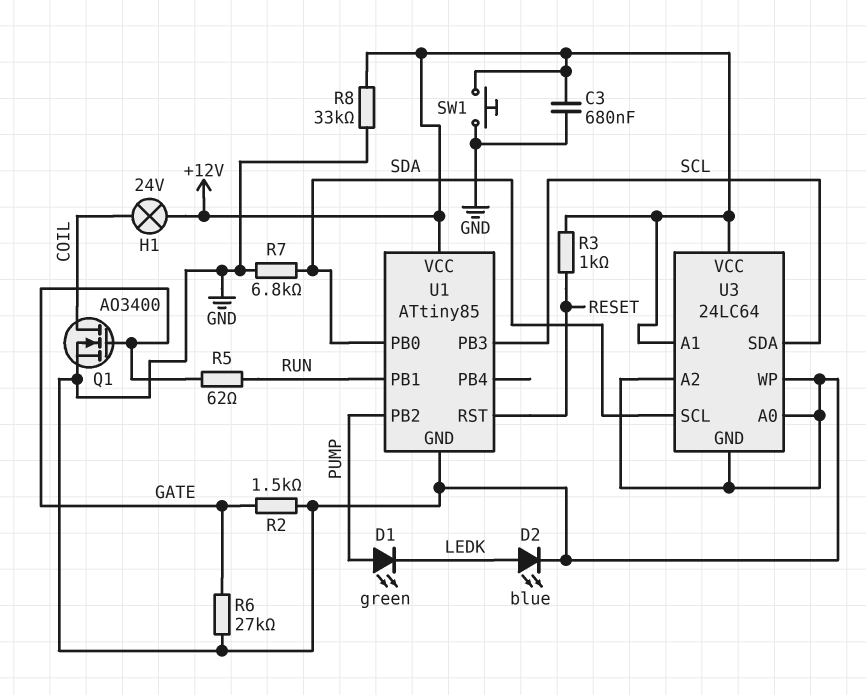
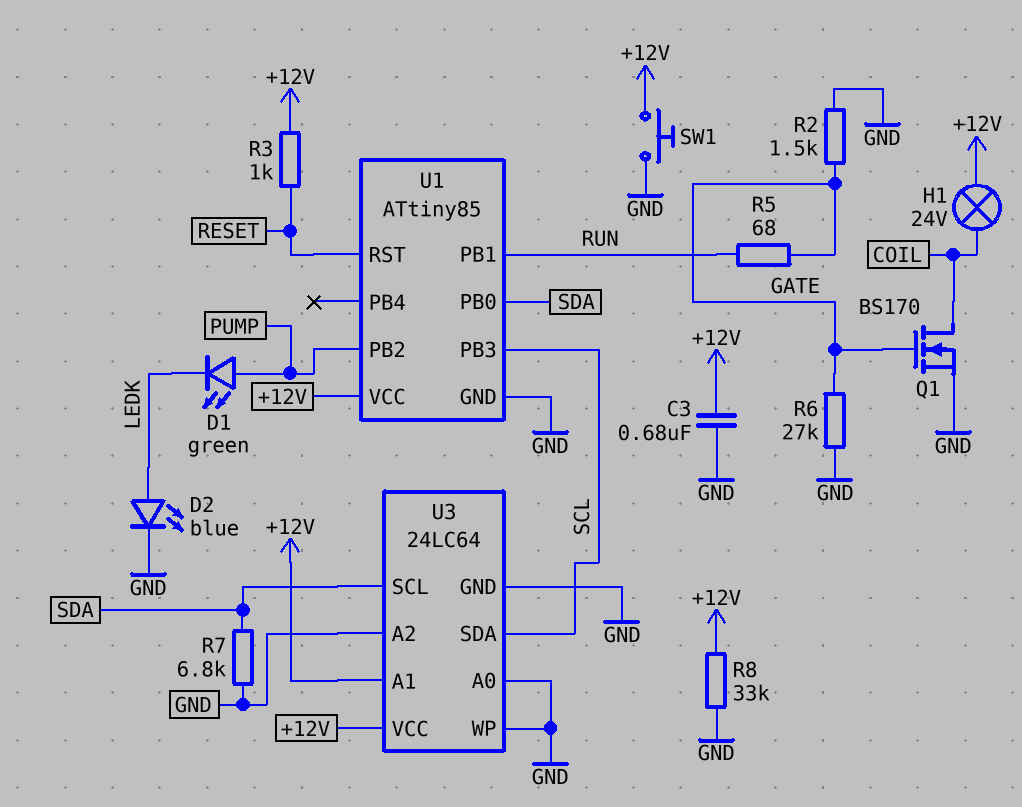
Q1: NMOS AO3400 (G GATE, D COIL, S GND) -> NMOS BS170 (G GATE, D COIL, S GND)
R5: 62 (GATE, RUN) -> 68 (GATE, RUN)

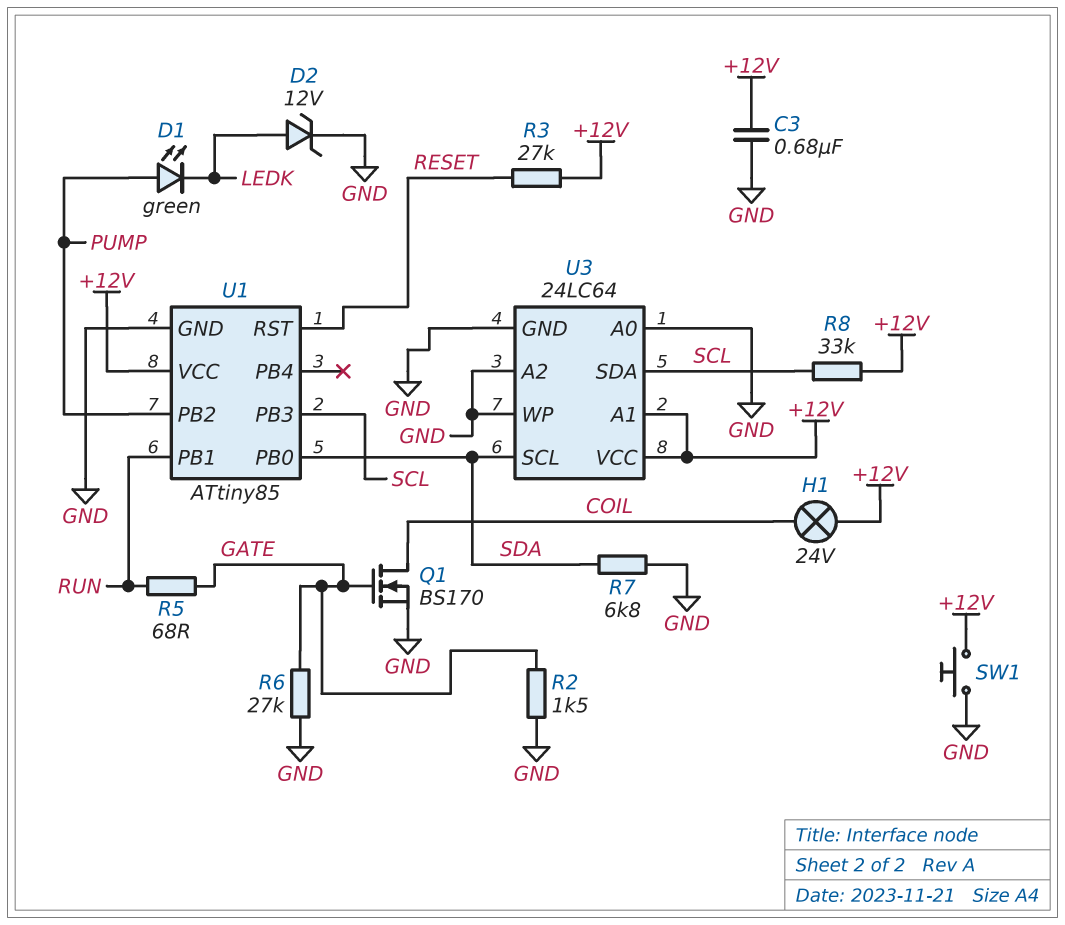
D2: LED blue (A LEDK, K GND) -> zener 12V (A LEDK, K GND)
R3: 1k (+12V, RESET) -> 27k (+12V, RESET)
R8: 33k (+12V, GND) -> 33k (+12V, SCL)

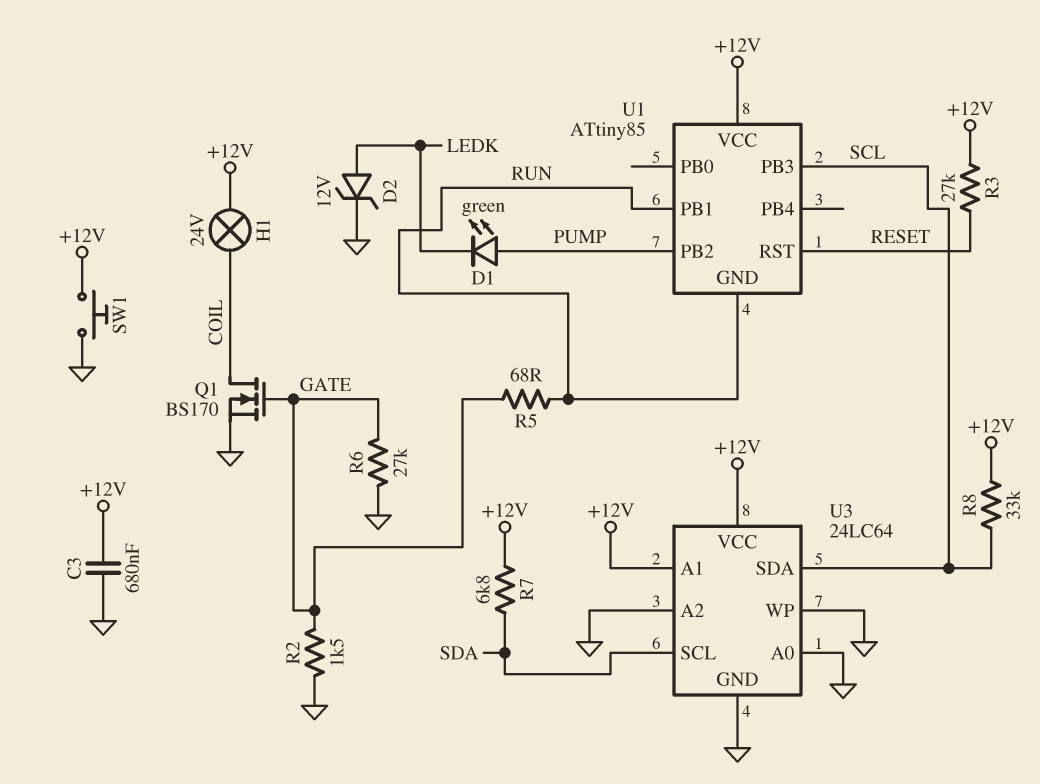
R7: 6.8k (GND, SDA) -> 6.8k (+12V, SDA)
U1 pin GND: GND -> RUN
U1 pin PB0: SDA -> none

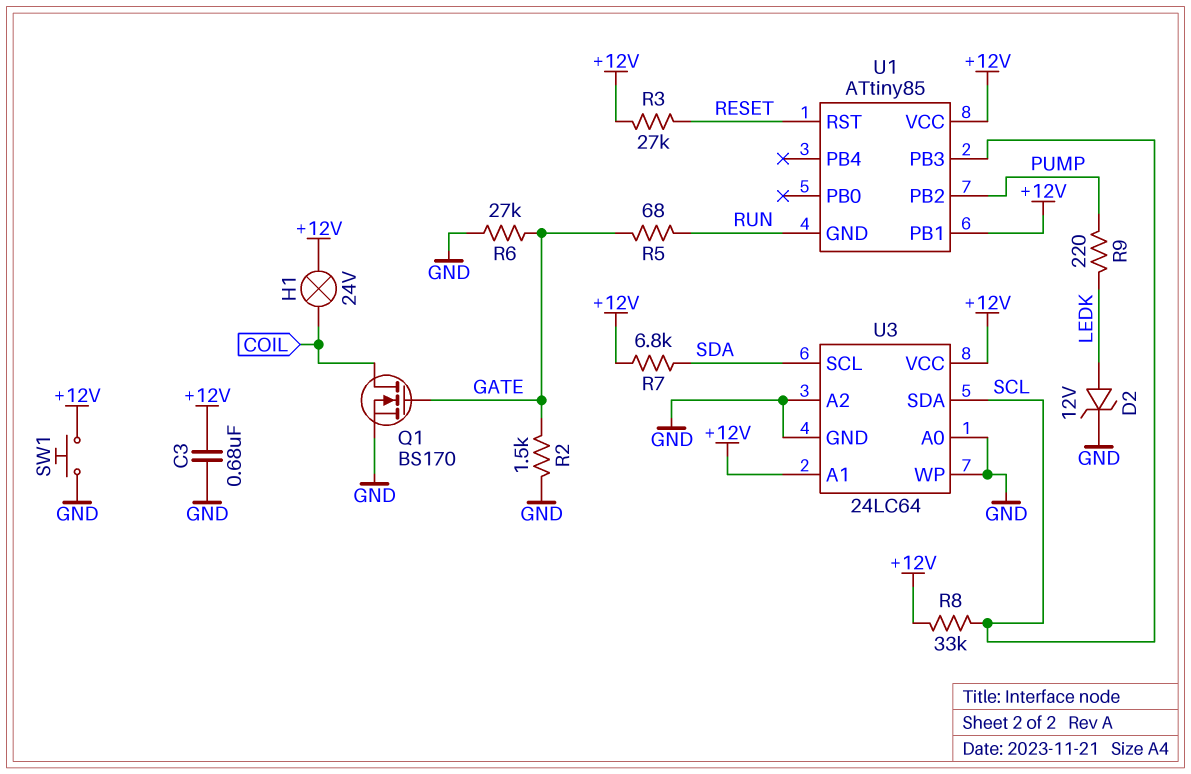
D1: LED green (A PUMP, K LEDK) -> none
R9: none -> 220 (LEDK, PUMP)
U1 pin PB1: RUN -> +12V

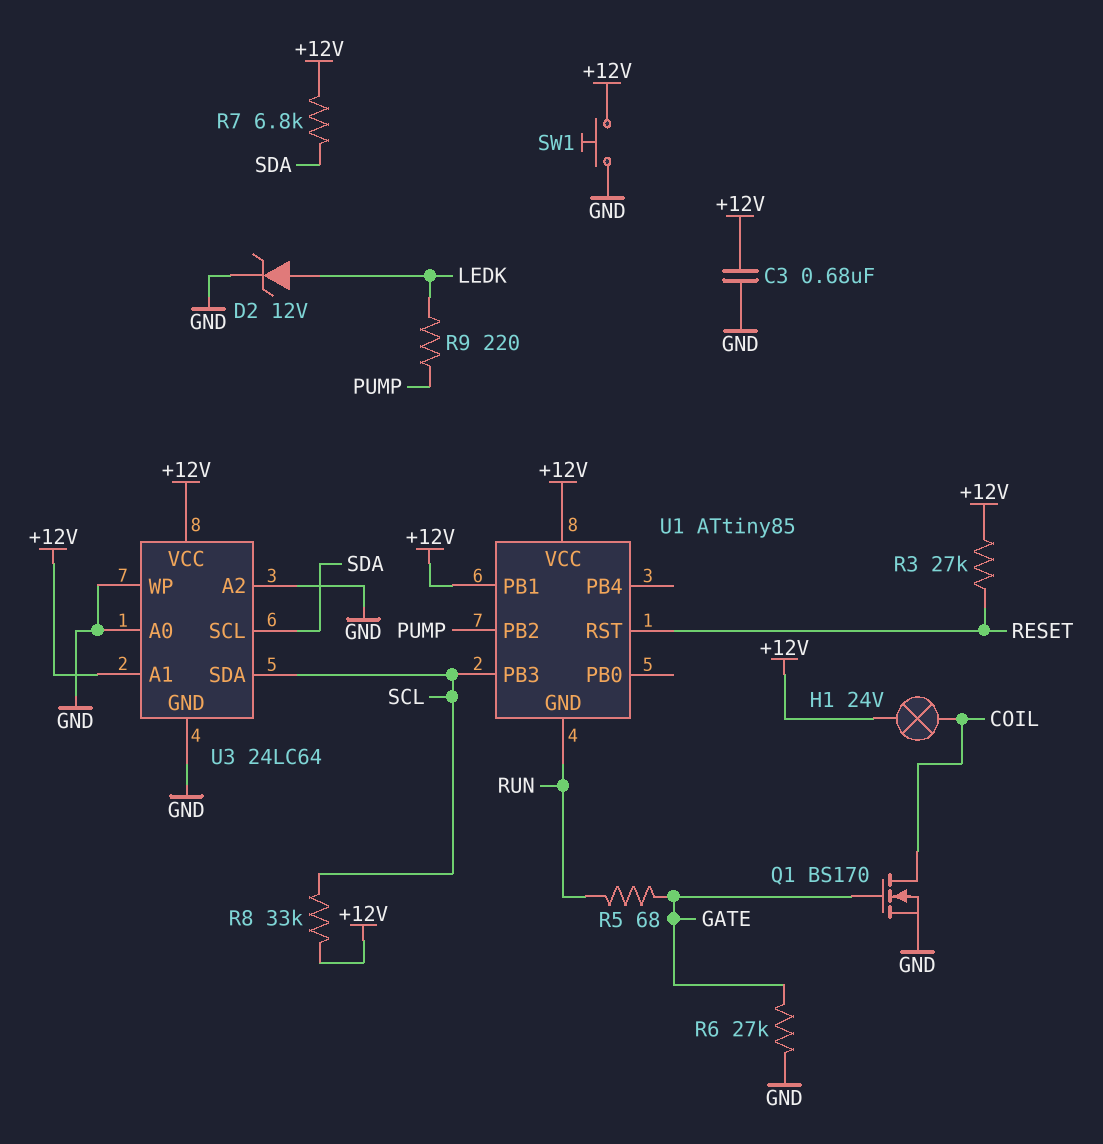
R2: 1.5k (GATE, GND) -> none

